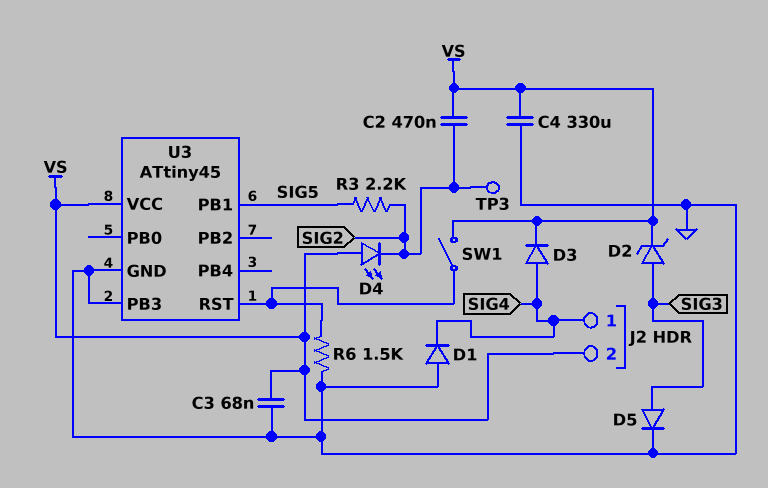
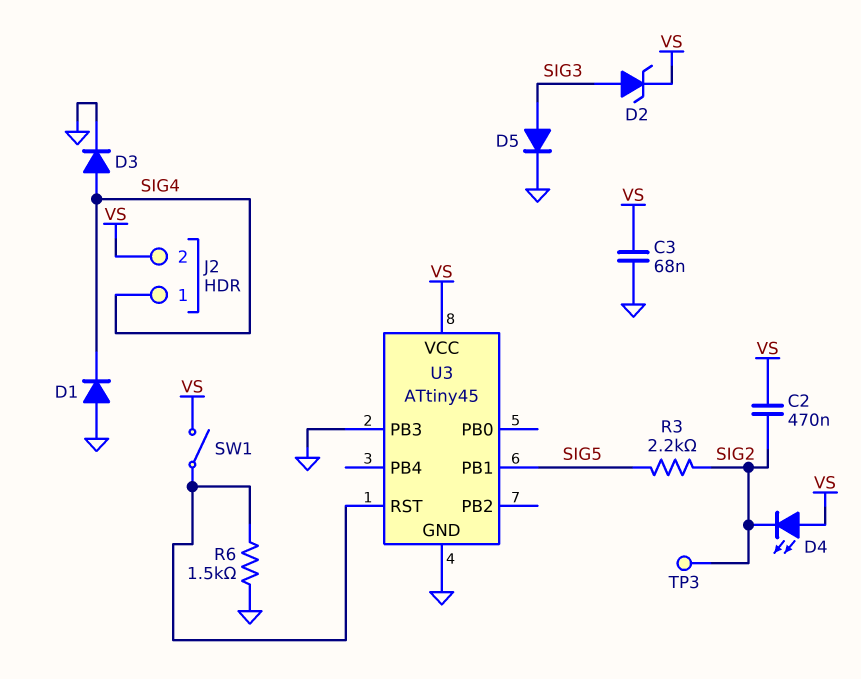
C4: 330uF (GND, VS) -> none
D3: diode (A SIG4, K VS) -> diode (A SIG4, K GND)

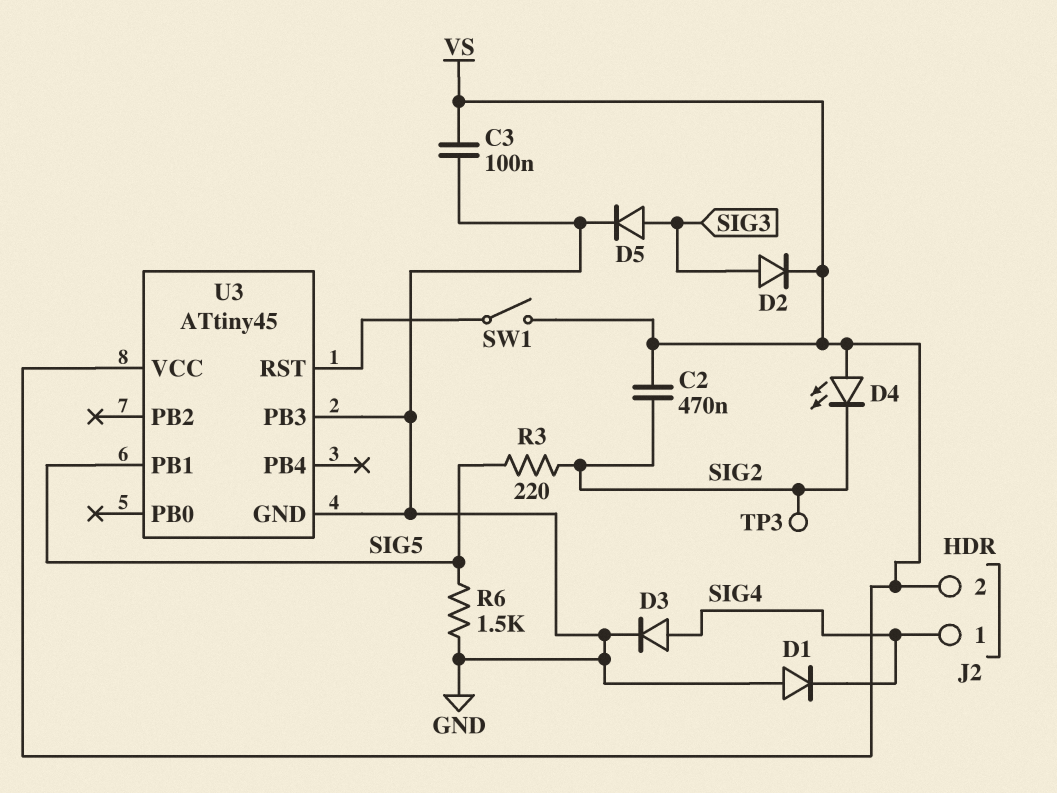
C3: 68nF (GND, VS) -> 100nF (GND, VS)
D2: zener (A SIG3, K VS) -> diode (A SIG3, K VS)
R3: 2.2k (SIG2, SIG5) -> 220 (SIG2, SIG5)
R6: 1.5k (GND, U3/RST) -> 1.5k (GND, SIG5)

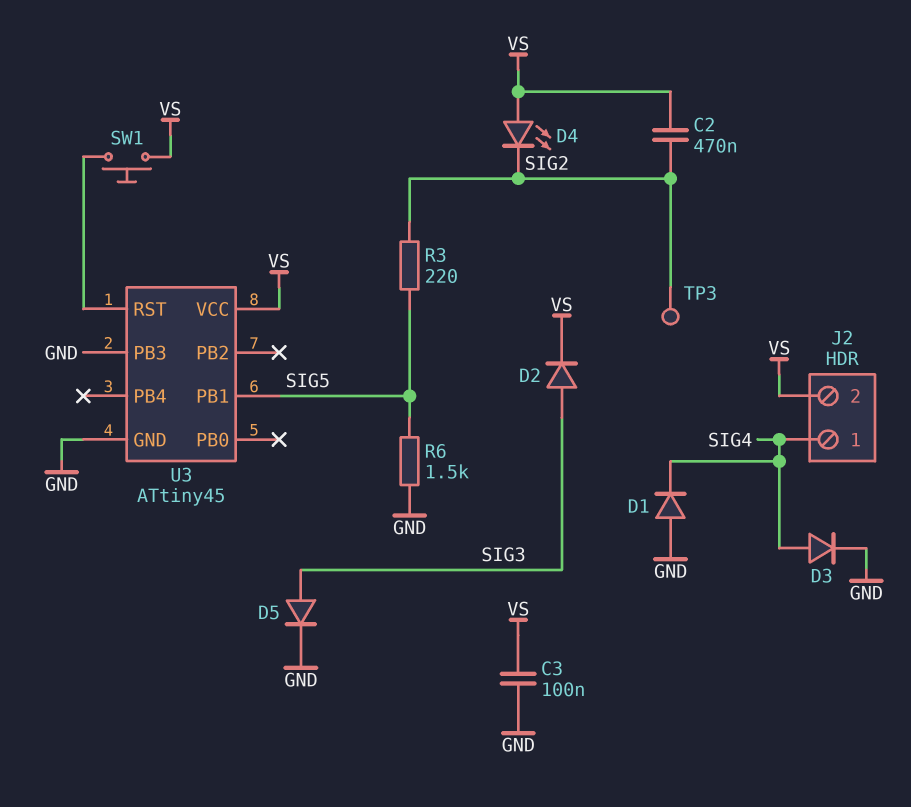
SW1: switch (U3/RST, VS) -> button (U3/RST, VS)

